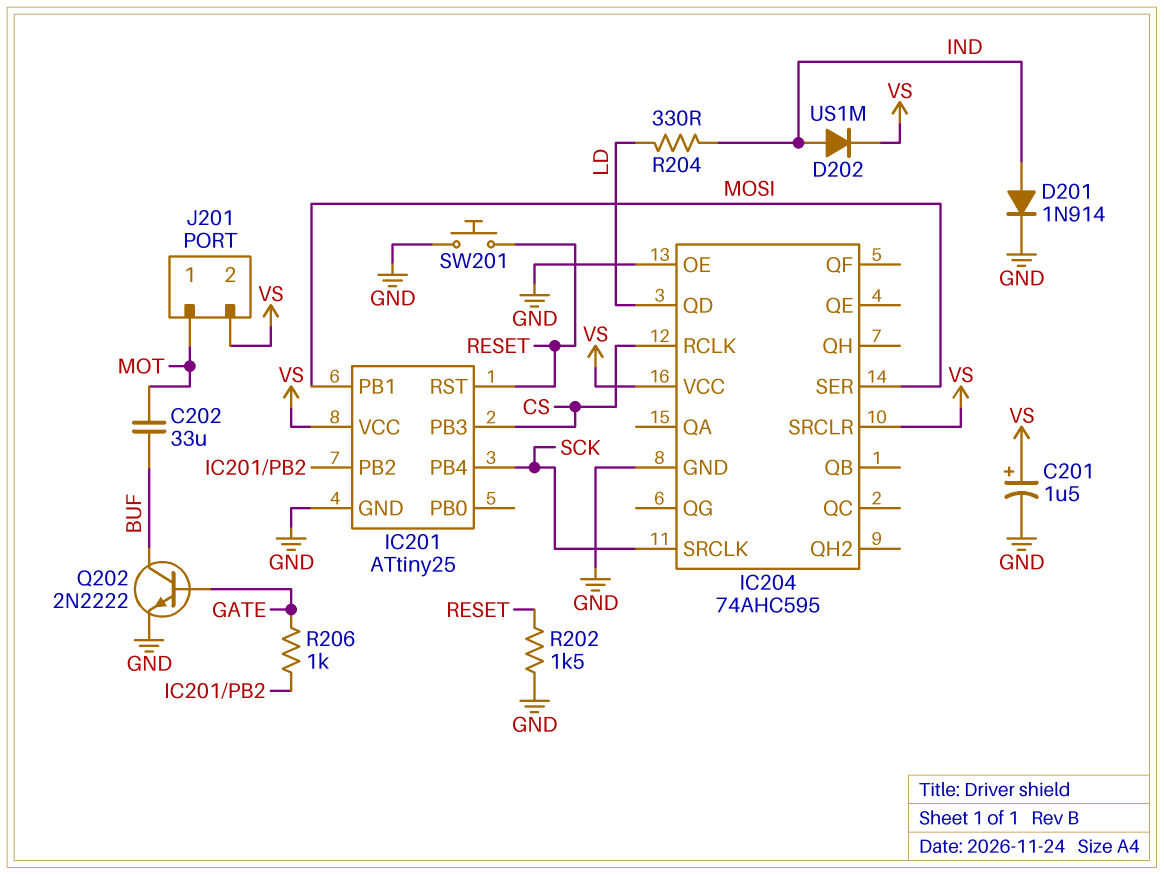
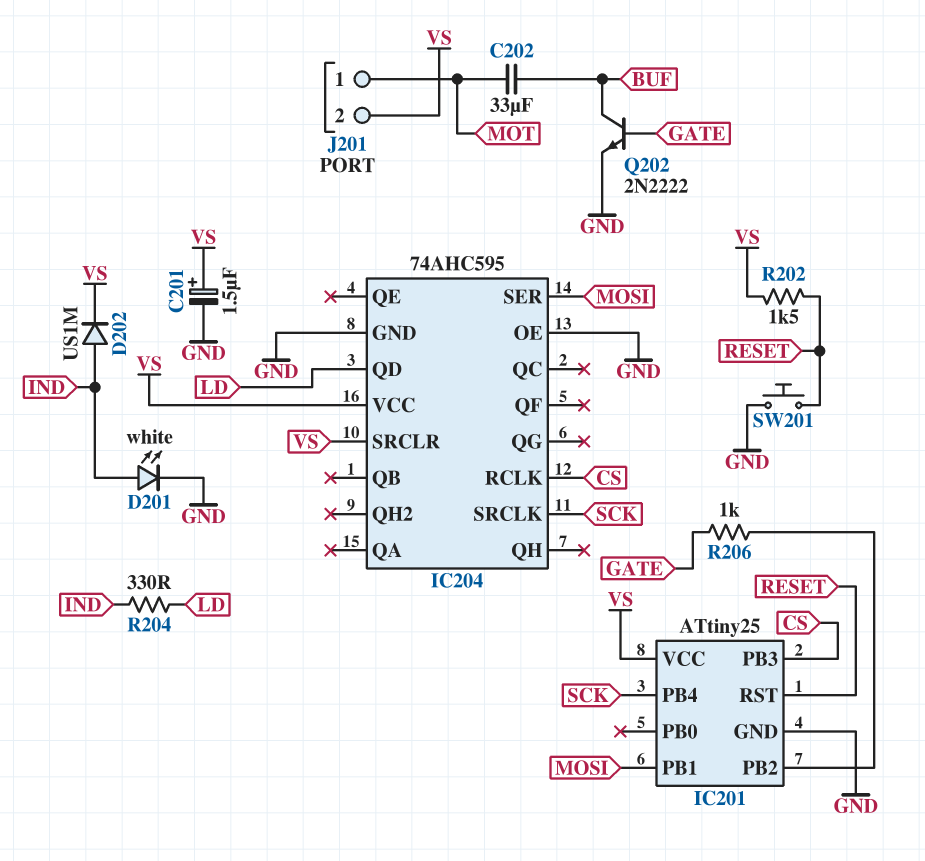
D201: diode 1N914 (A IND, K GND) -> LED white (A IND, K GND)
R202: 1.5k (GND, RESET) -> 1.5k (RESET, VS)

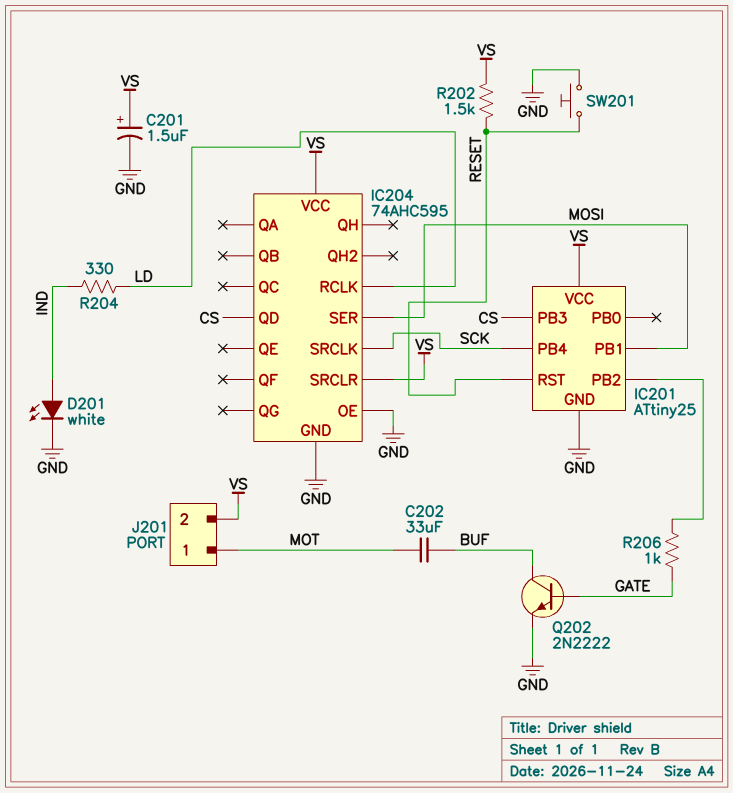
D202: diode US1M (A IND, K VS) -> none
IC204 pin QD: LD -> CS
IC204 pin RCLK: CS -> LD

